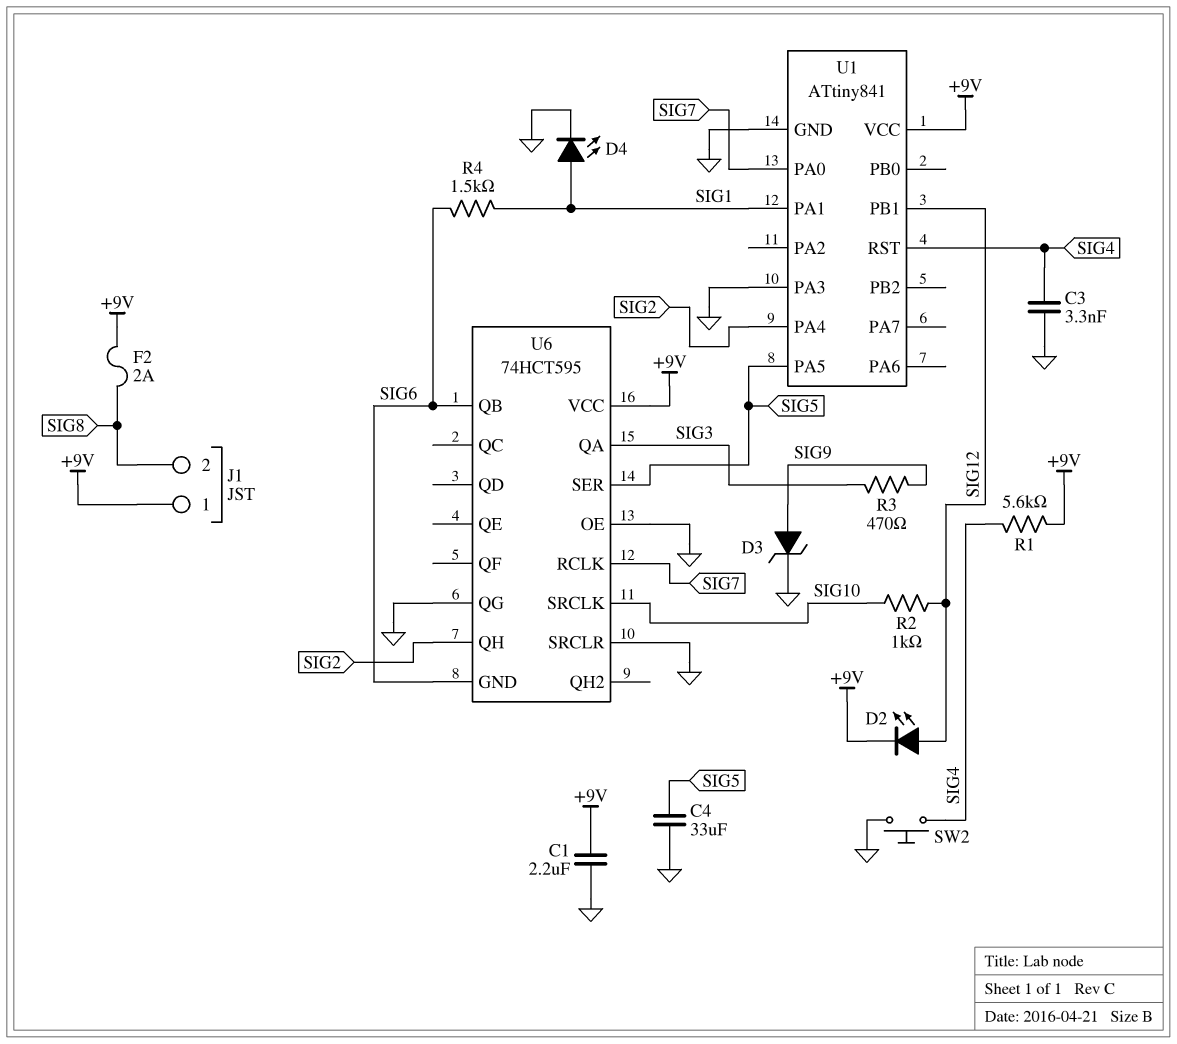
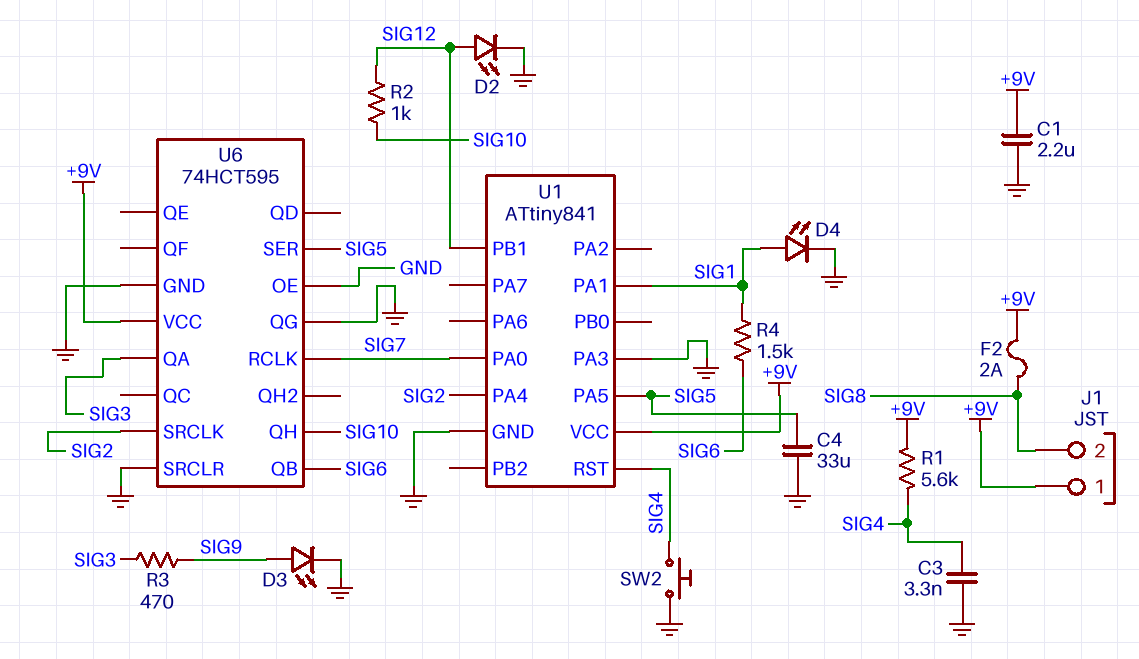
D2: LED (A SIG12, K +9V) -> LED (A SIG12, K GND)
D3: zener (A SIG9, K GND) -> LED (A SIG9, K GND)
U6 pin GND: SIG6 -> GND
U6 pin QH: SIG2 -> SIG10
U6 pin SRCLK: SIG10 -> SIG2

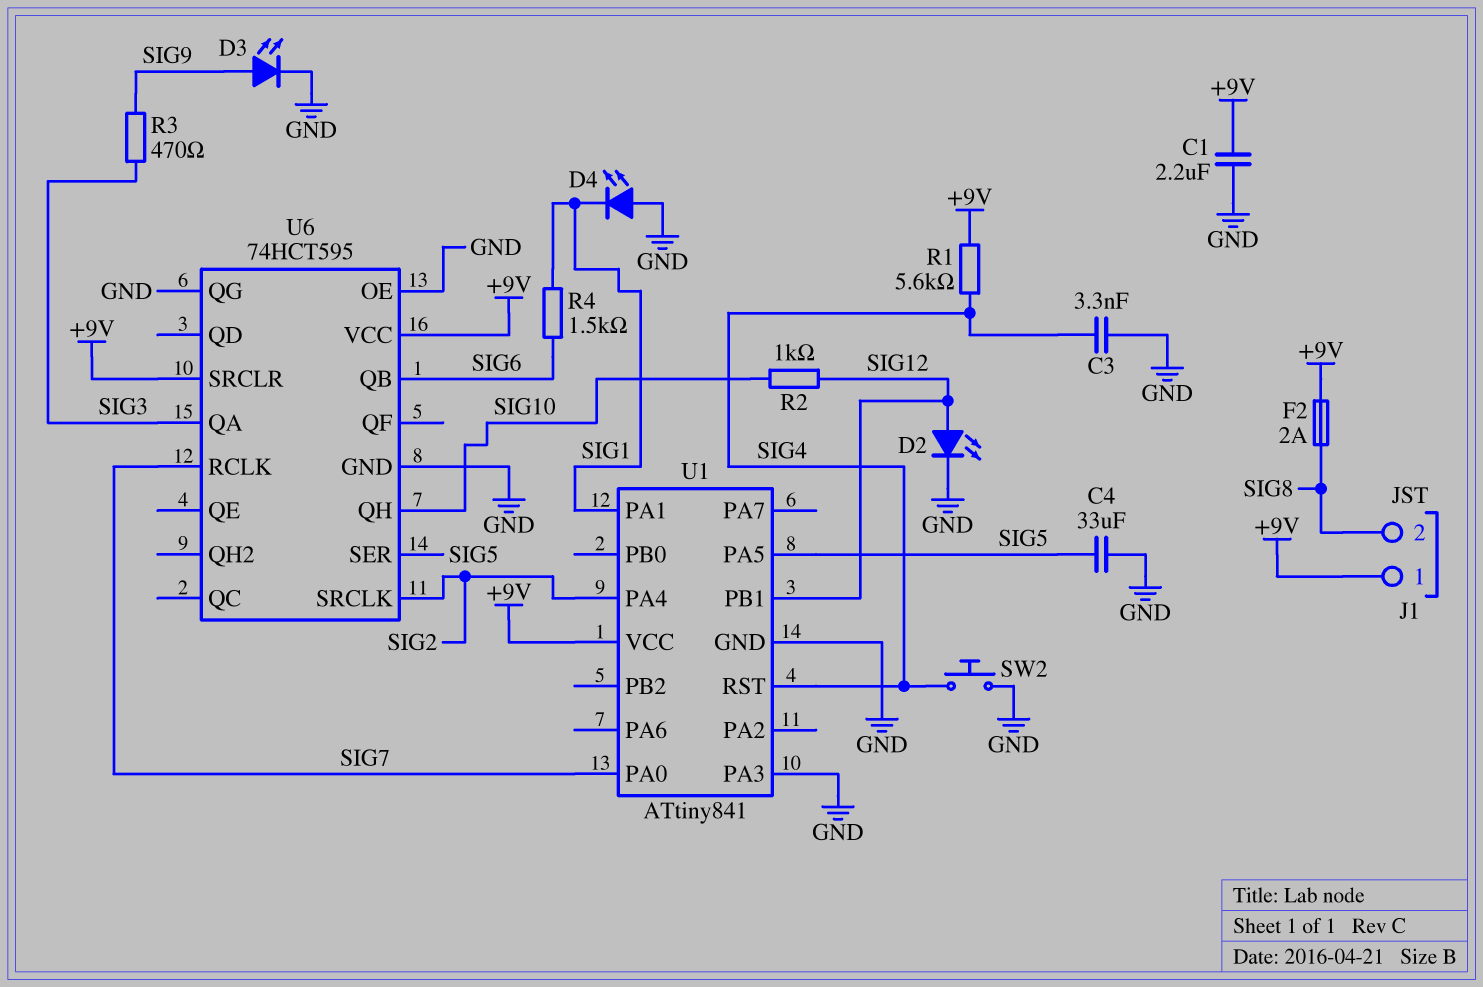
D4: LED (A SIG1, K GND) -> LED (A GND, K SIG1)
U6 pin SRCLR: GND -> +9V

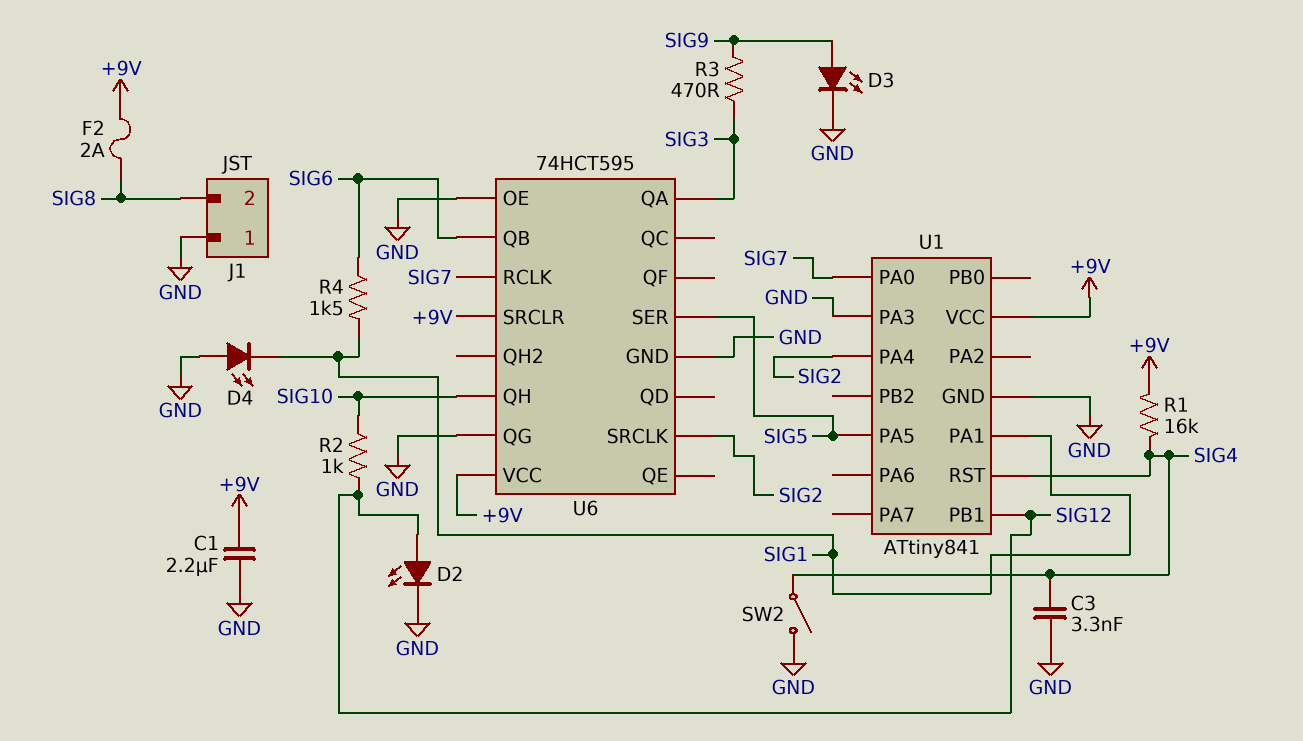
C4: 33uF (GND, SIG5) -> none
J1 pin 1: +9V -> GND
R1: 5.6k (+9V, SIG4) -> 16k (+9V, SIG4)
SW2: button (GND, SIG4) -> switch (GND, SIG4)

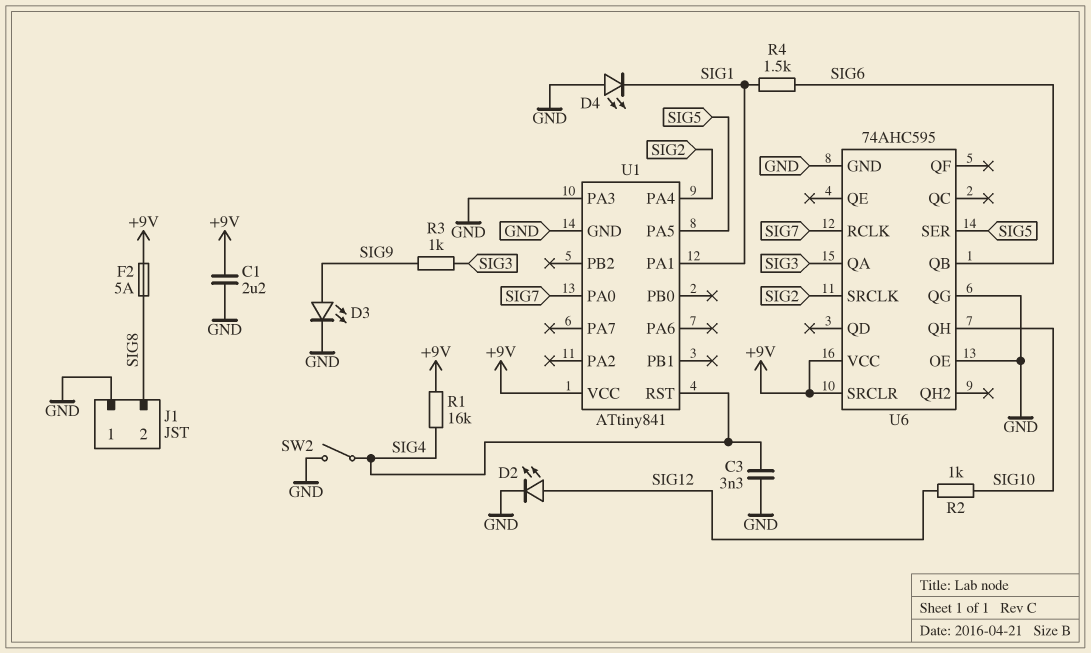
F2: 2A (+9V, SIG8) -> 5A (+9V, SIG8)
R3: 470 (SIG3, SIG9) -> 1k (SIG3, SIG9)
U1 pin PB1: SIG12 -> none
U6: 74HCT595 -> 74AHC595

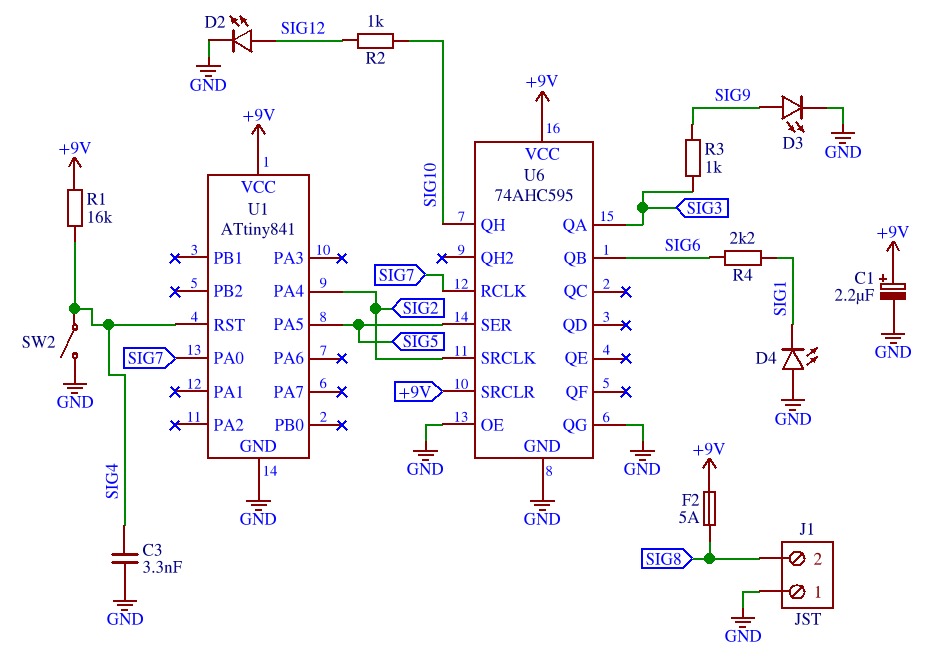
C1: 2.2uF (+9V, GND) -> 2.2uF (plus +9V, minus GND)
R4: 1.5k (SIG1, SIG6) -> 2.2k (SIG1, SIG6)
U1 pin PA1: SIG1 -> none
U1 pin PA3: GND -> none

